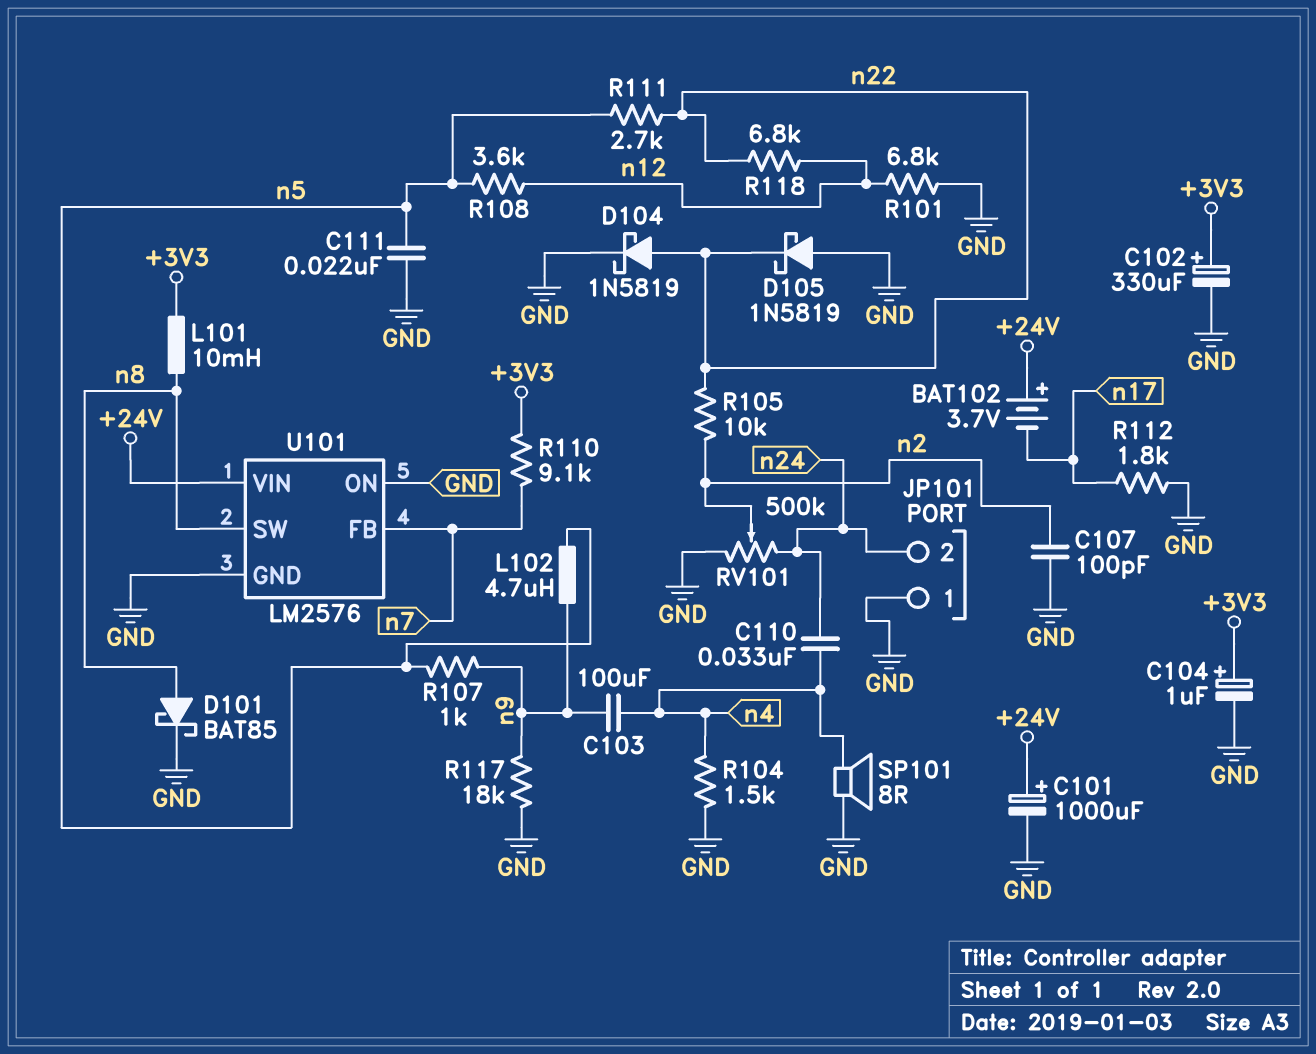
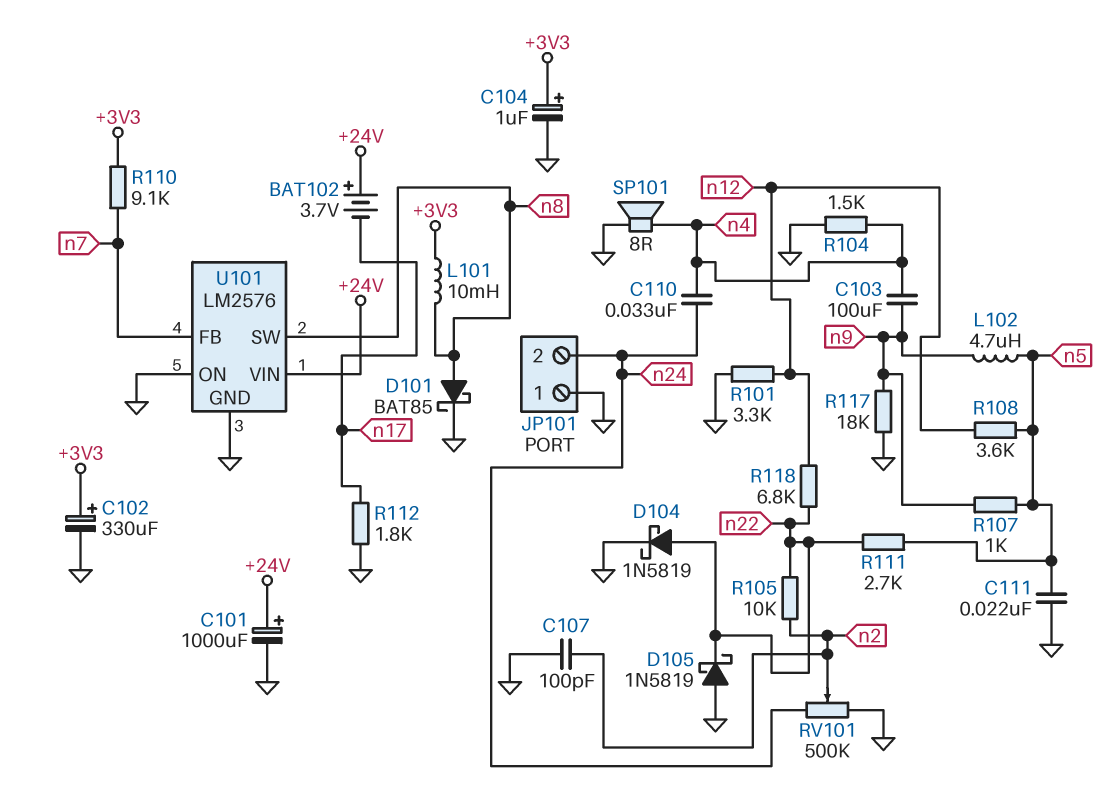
R101: 6.8k (GND, n12) -> 3.3k (GND, n12)

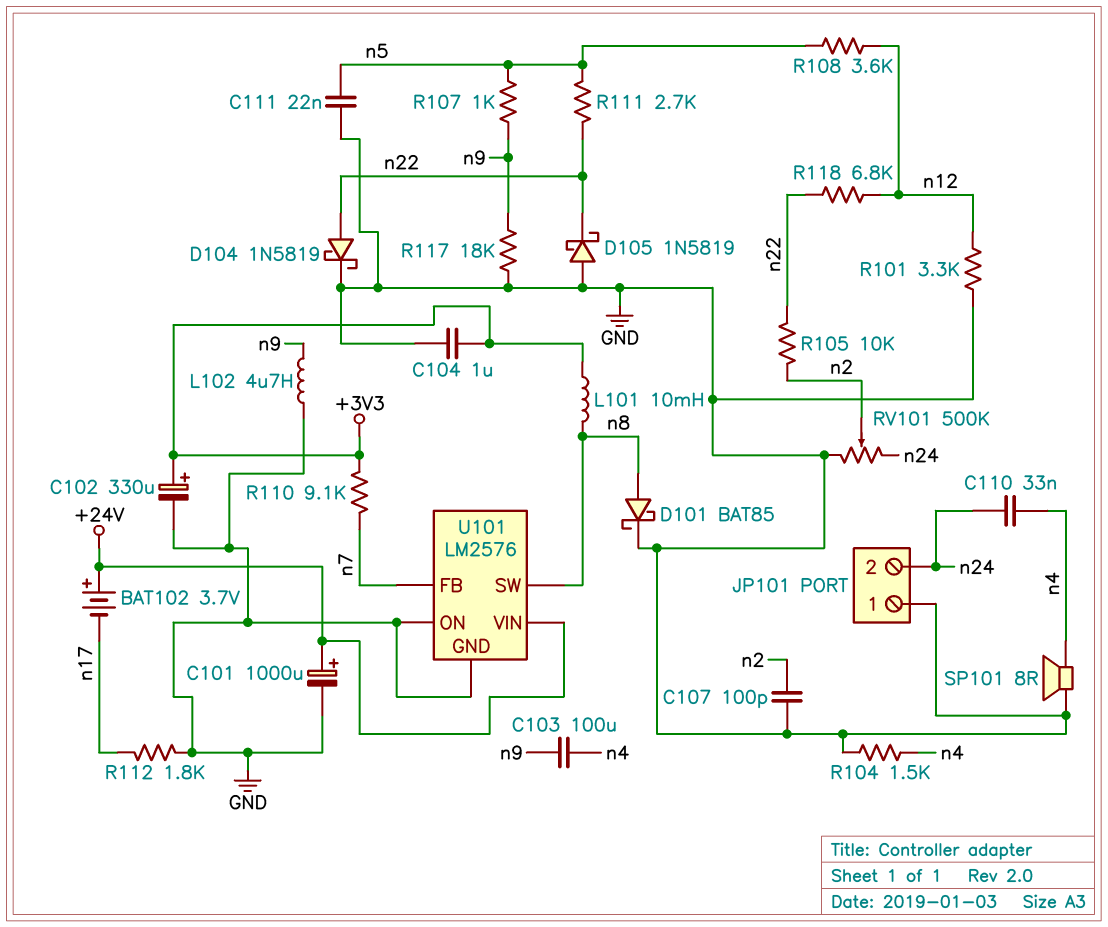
C104: 1uF (plus +3V3, minus GND) -> 1uF (+3V3, GND)
L102: 4.7uH (n5, n9) -> 4.7uH (GND, n9)

